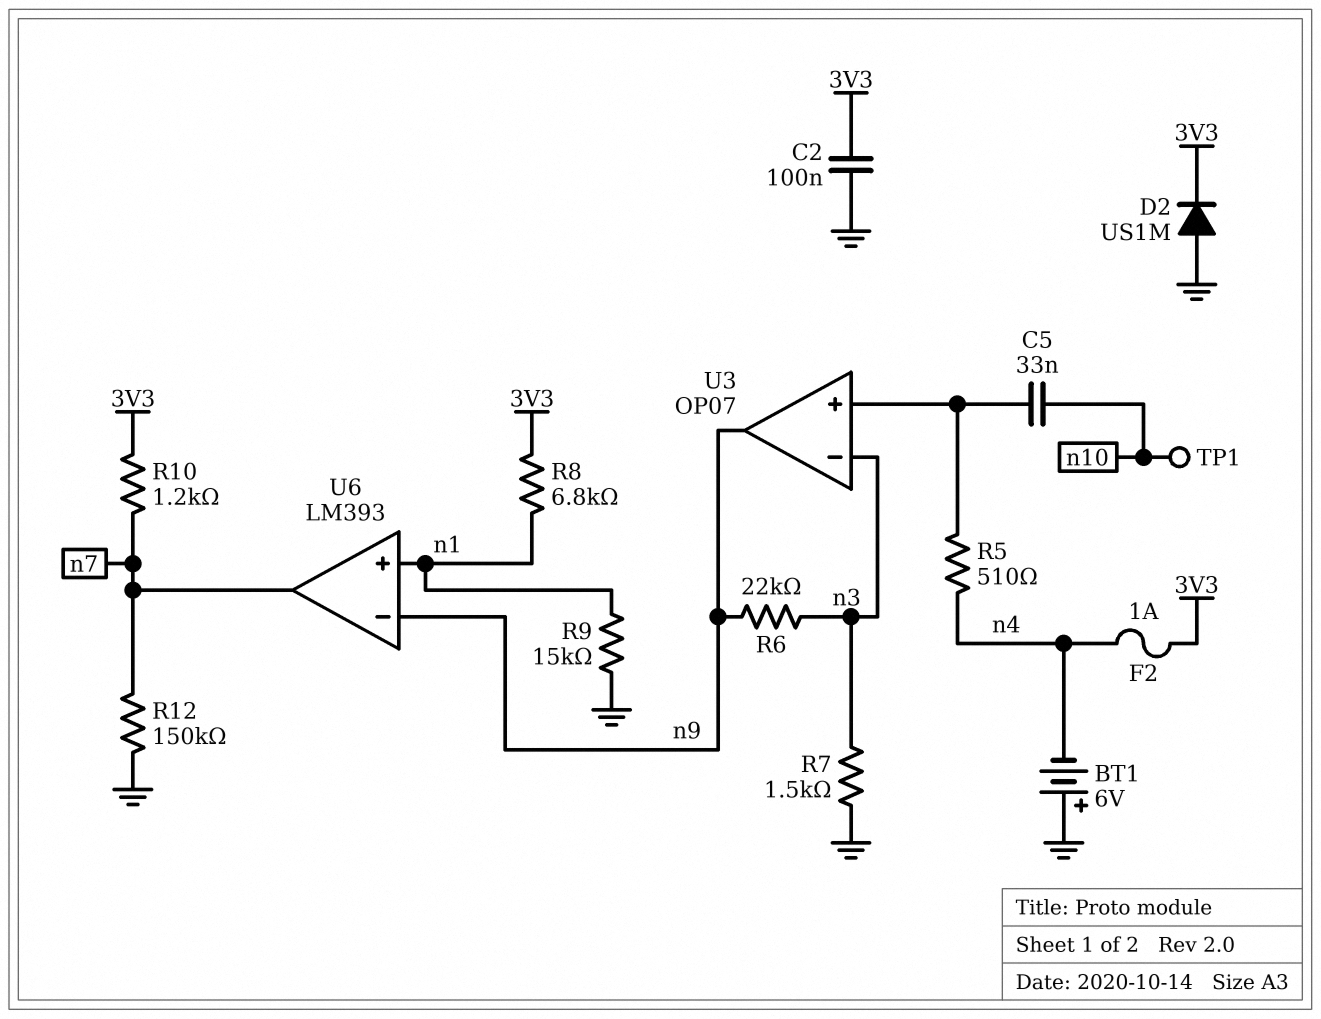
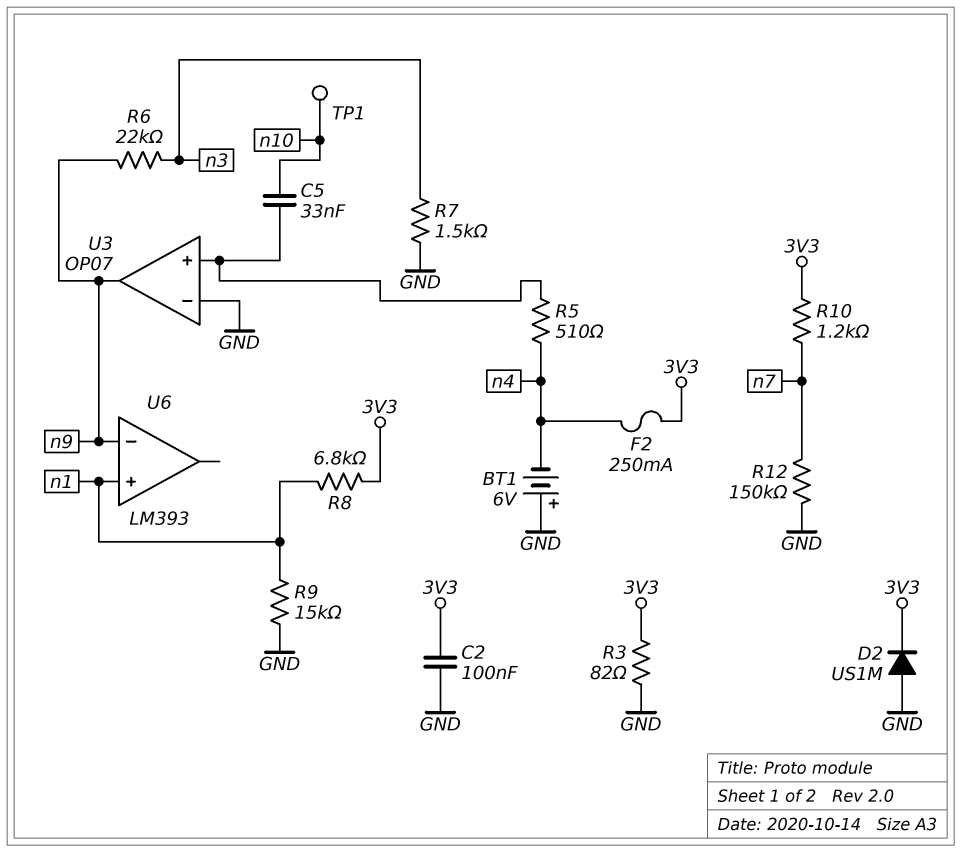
F2: 1A (3V3, n4) -> 250mA (3V3, n4)
R3: none -> 82 (3V3, GND)
U3 pin in-: n3 -> GND
U6 pin out: n7 -> none

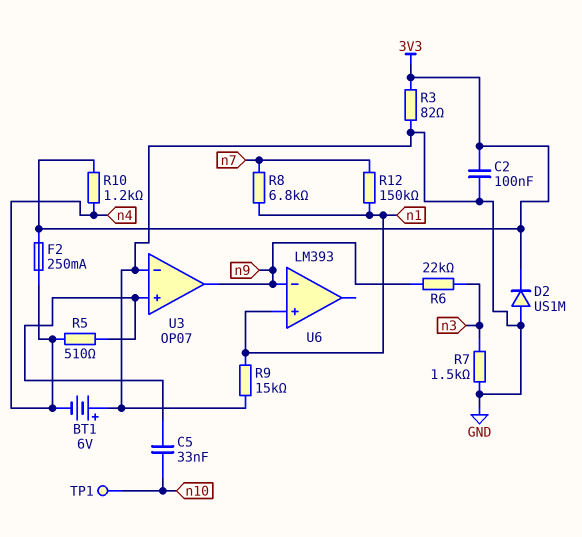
R8: 6.8k (3V3, n1) -> 6.8k (n1, n7)
R10: 1.2k (3V3, n7) -> 1.2k (3V3, n4)
R12: 150k (GND, n7) -> 150k (n1, n7)

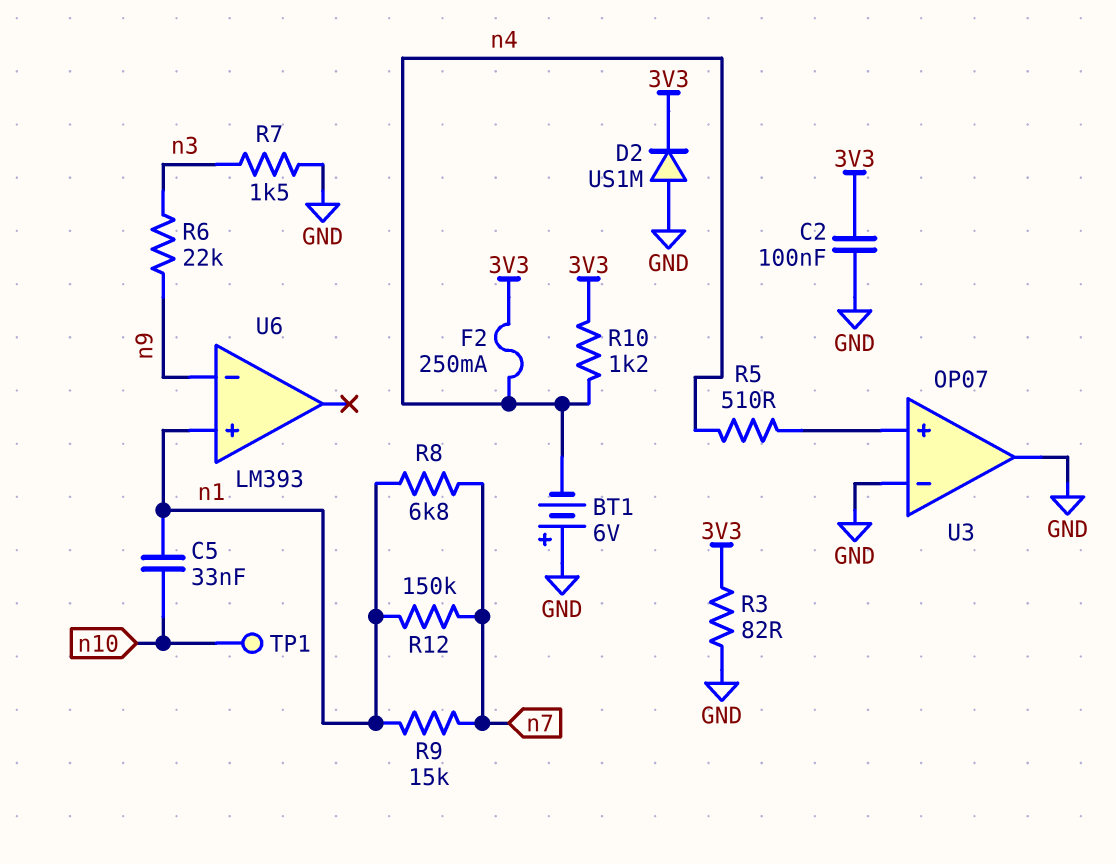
C5: 33nF (U3/in+, n10) -> 33nF (n1, n10)
R9: 15k (GND, n1) -> 15k (n1, n7)
U3 pin out: n9 -> GND

